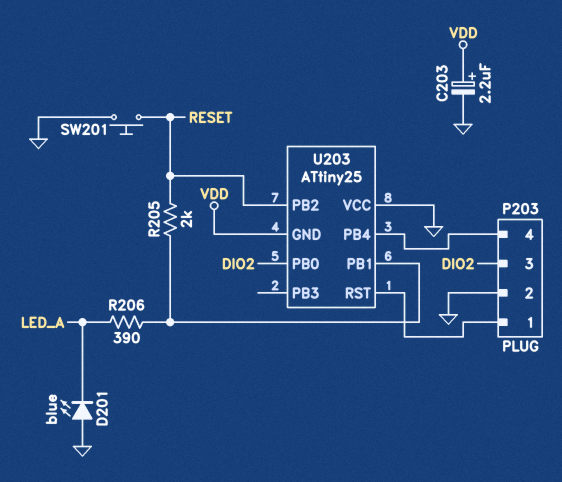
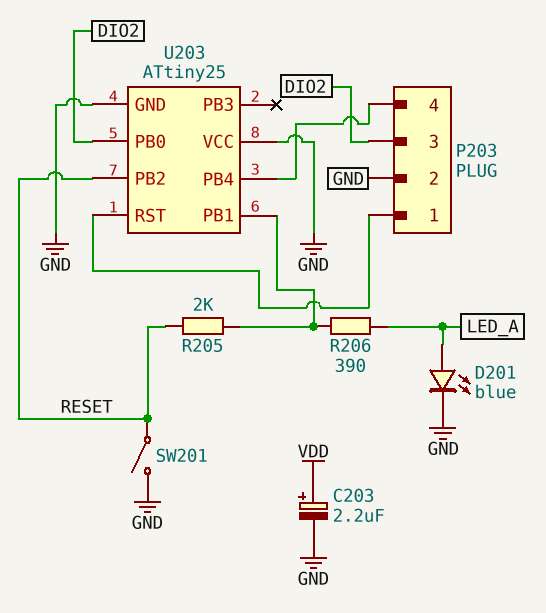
D201: LED blue (A GND, K LED_A) -> LED blue (A LED_A, K GND)
SW201: button (GND, RESET) -> switch (GND, RESET)
U203 pin GND: VDD -> GND

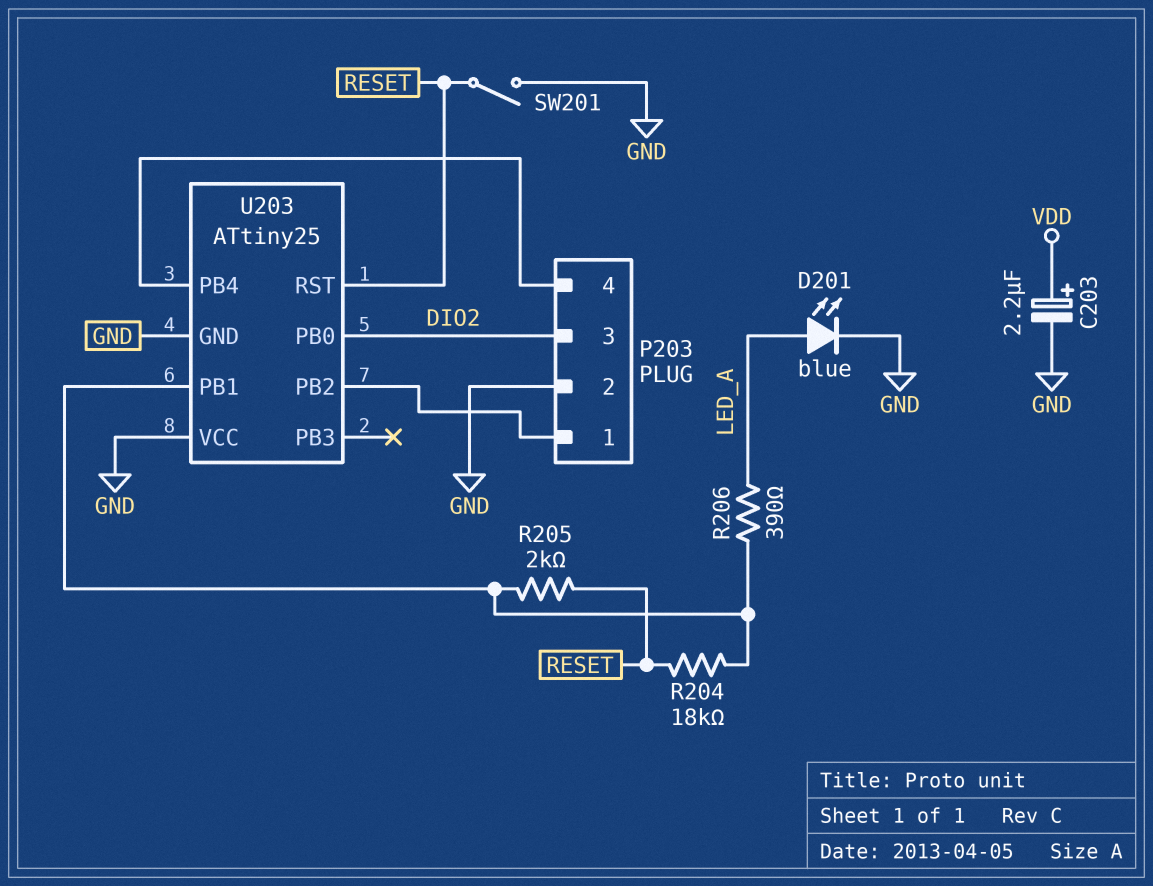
R204: none -> 18k (RESET, U203/PB1)
U203 pin PB2: RESET -> P203/1
U203 pin RST: P203/1 -> RESET

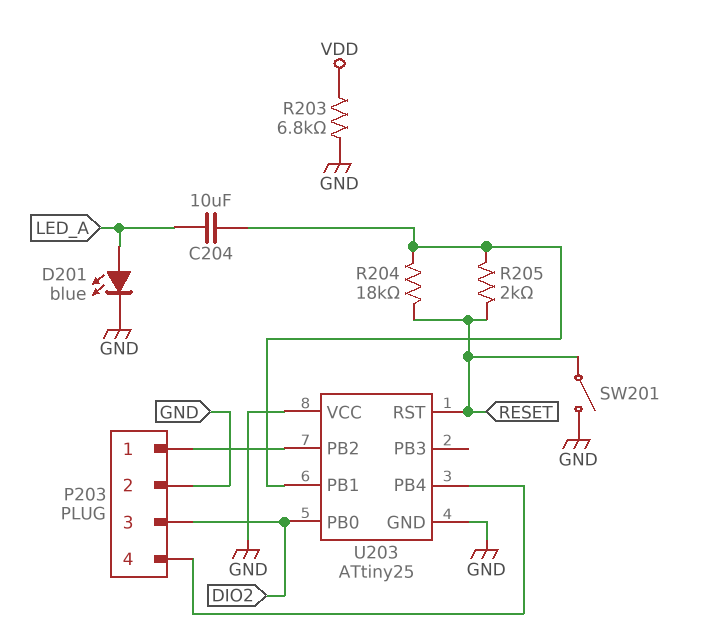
C203: 2.2uF (plus VDD, minus GND) -> none
C204: none -> 10uF (LED_A, U203/PB1)
R203: none -> 6.8k (GND, VDD)
R206: 390 (LED_A, U203/PB1) -> none

